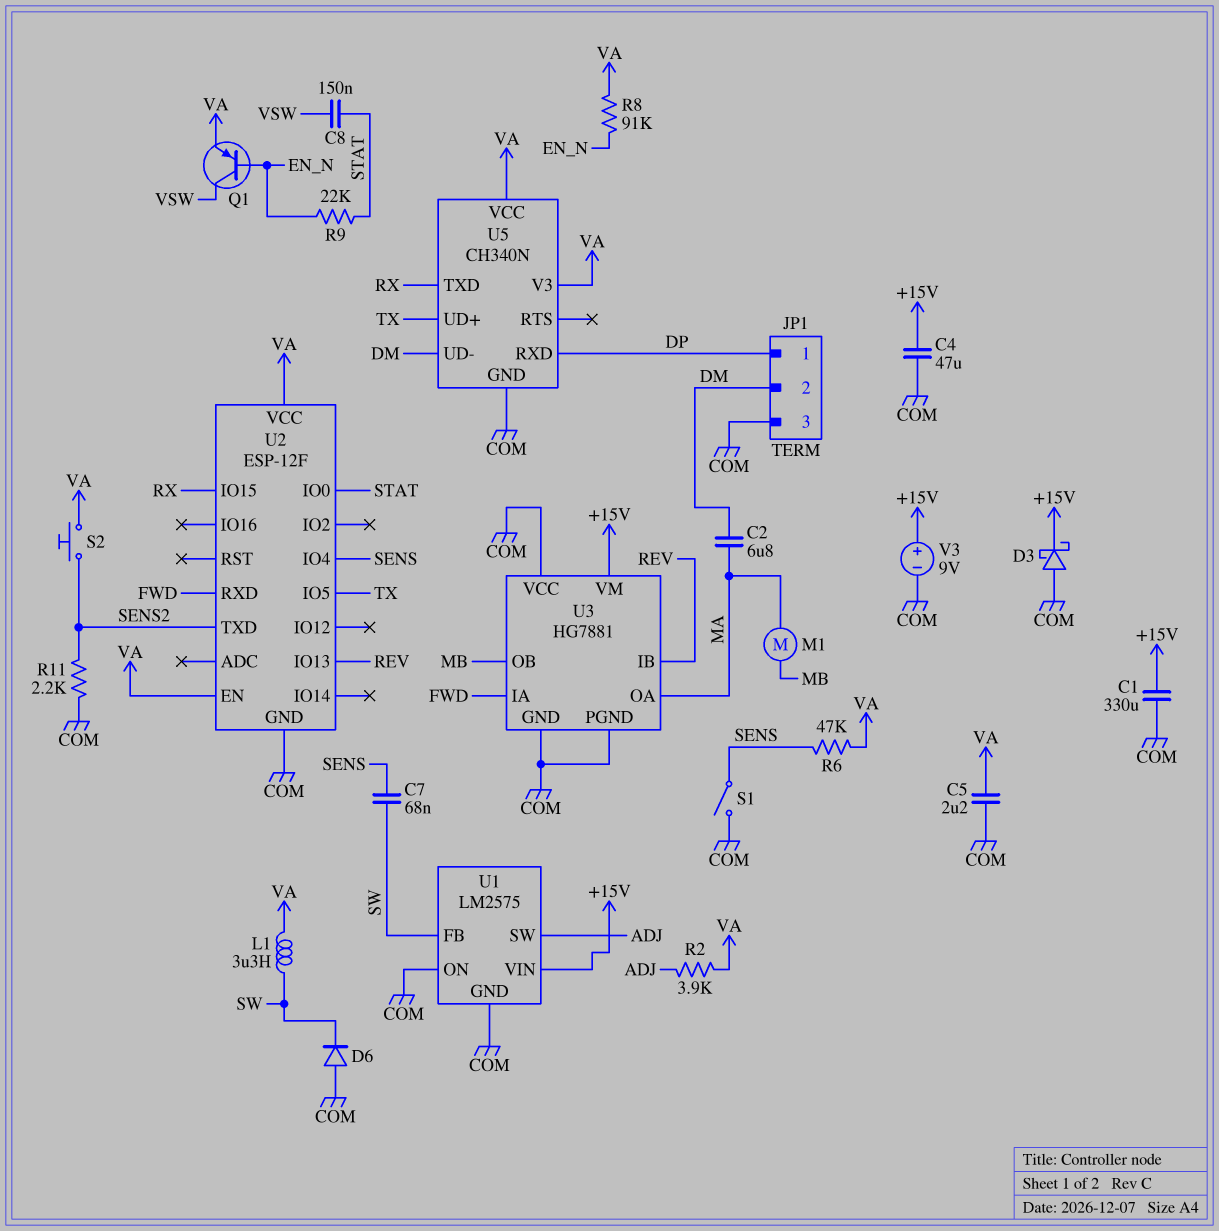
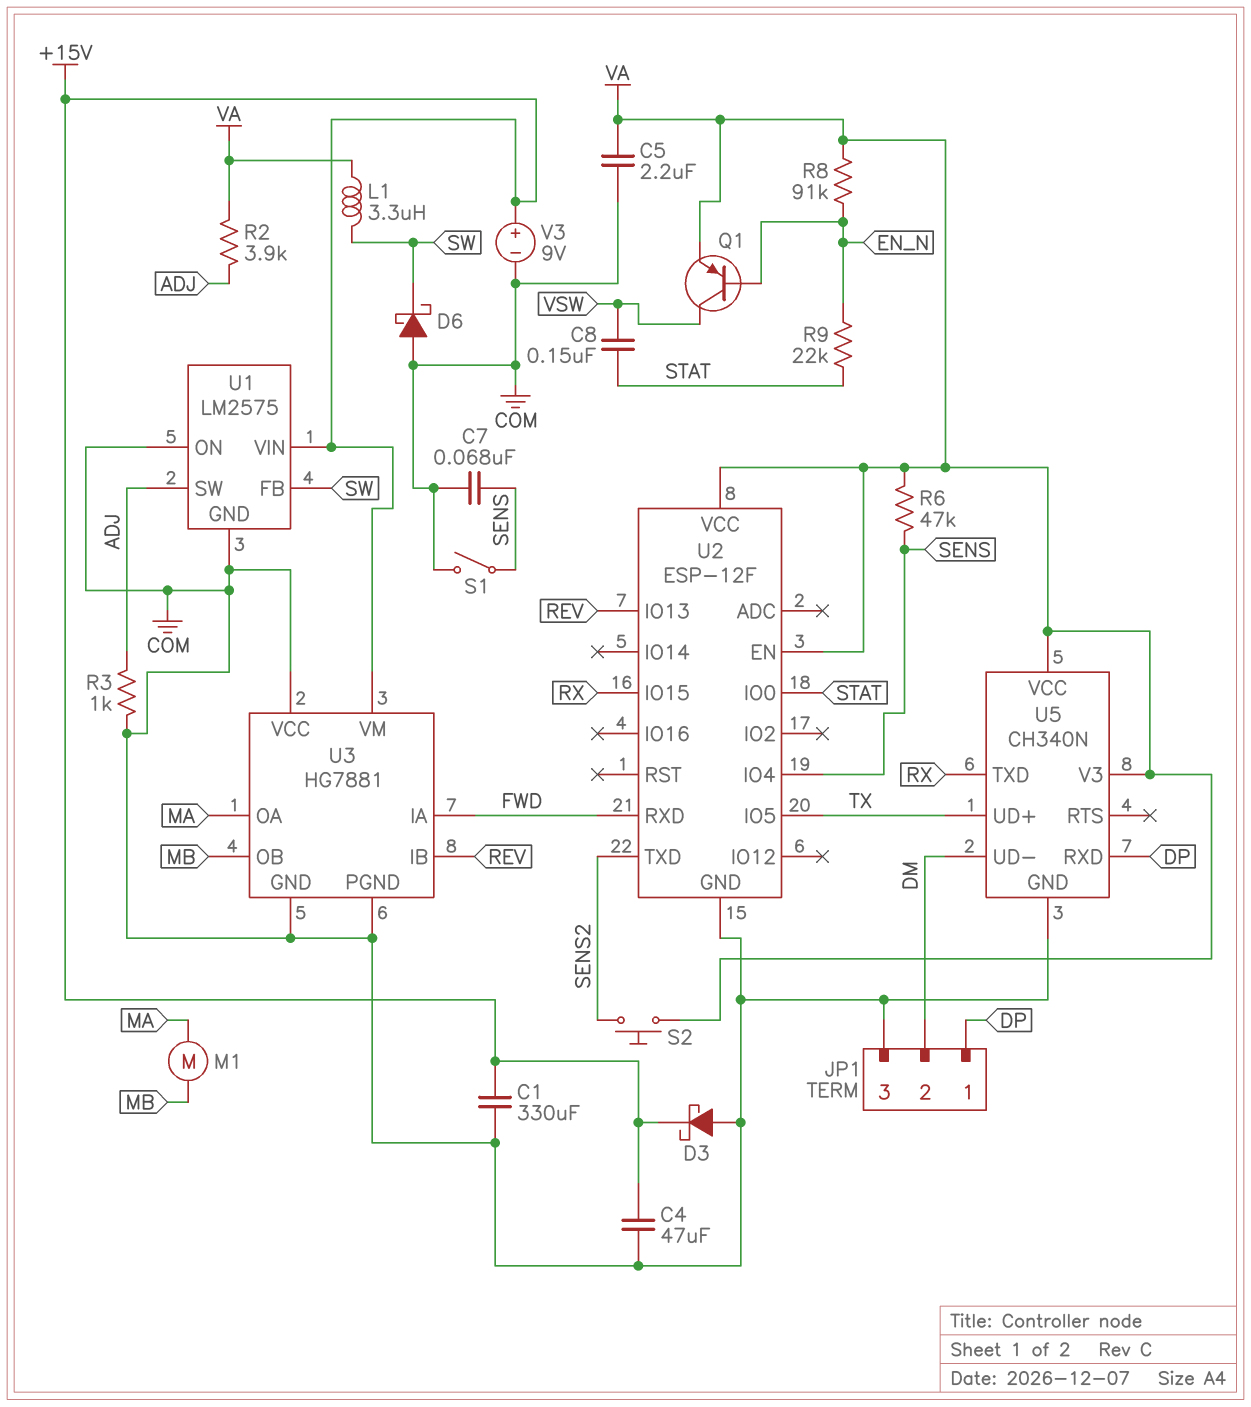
C2: 6.8uF (DM, MA) -> none
C7: 68nF (SENS, SW) -> 68nF (COM, SENS)
D6: diode (A COM, K SW) -> schottky (A COM, K SW)
R3: none -> 1k (ADJ, COM)
R11: 2.2k (COM, SENS2) -> none

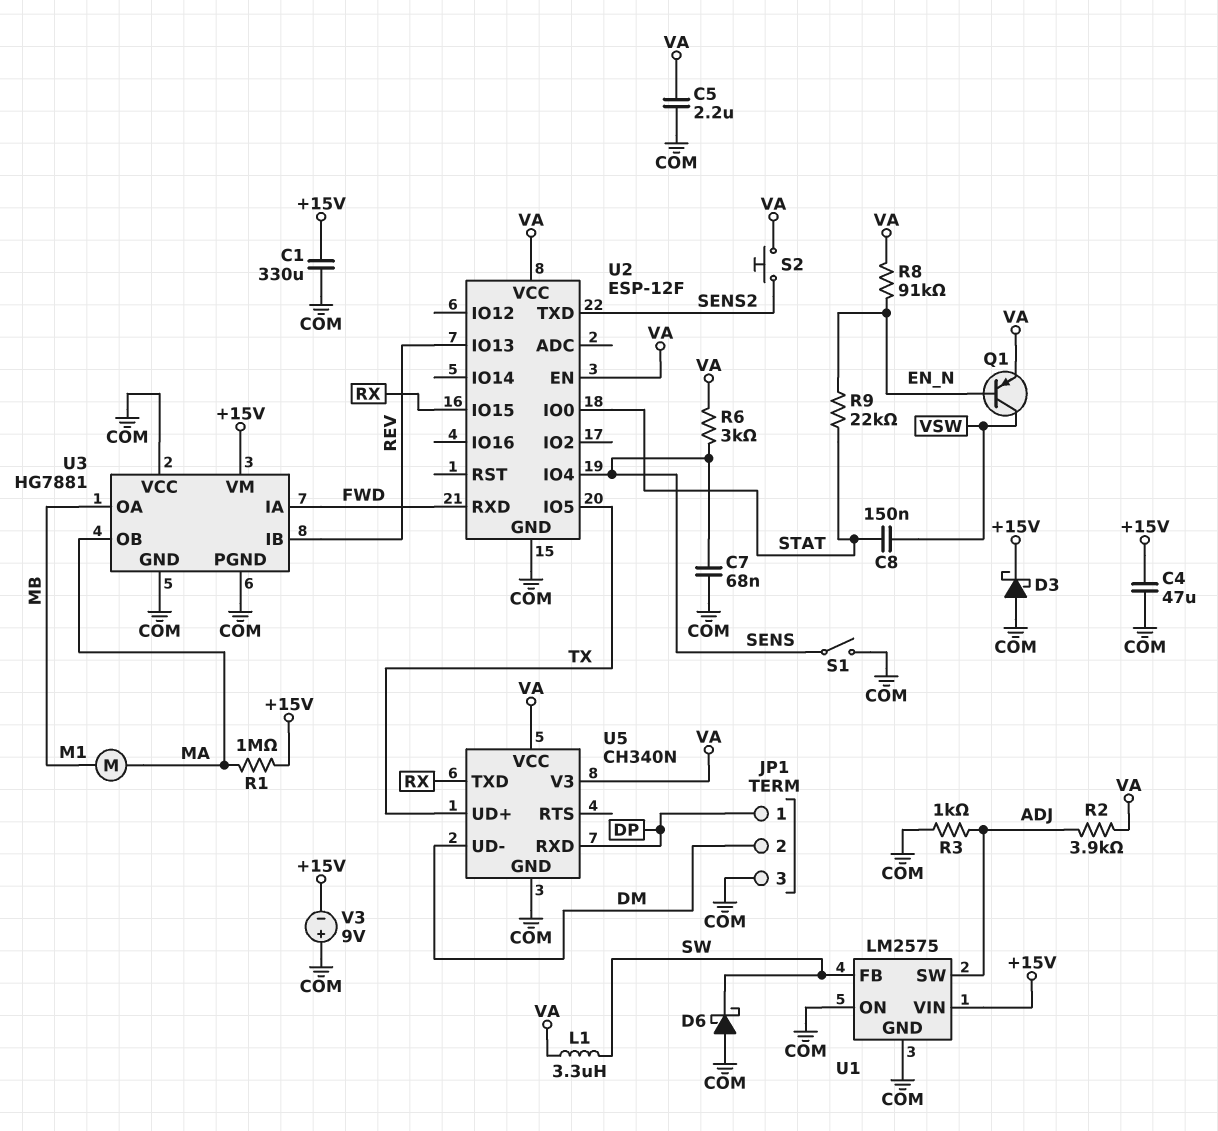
R1: none -> 1M (+15V, MA)
R6: 47k (SENS, VA) -> 3k (SENS, VA)
U3 pin OA: MA -> MB
U3 pin OB: MB -> MA
V3: 9V (plus +15V, minus COM) -> 9V (plus COM, minus +15V)

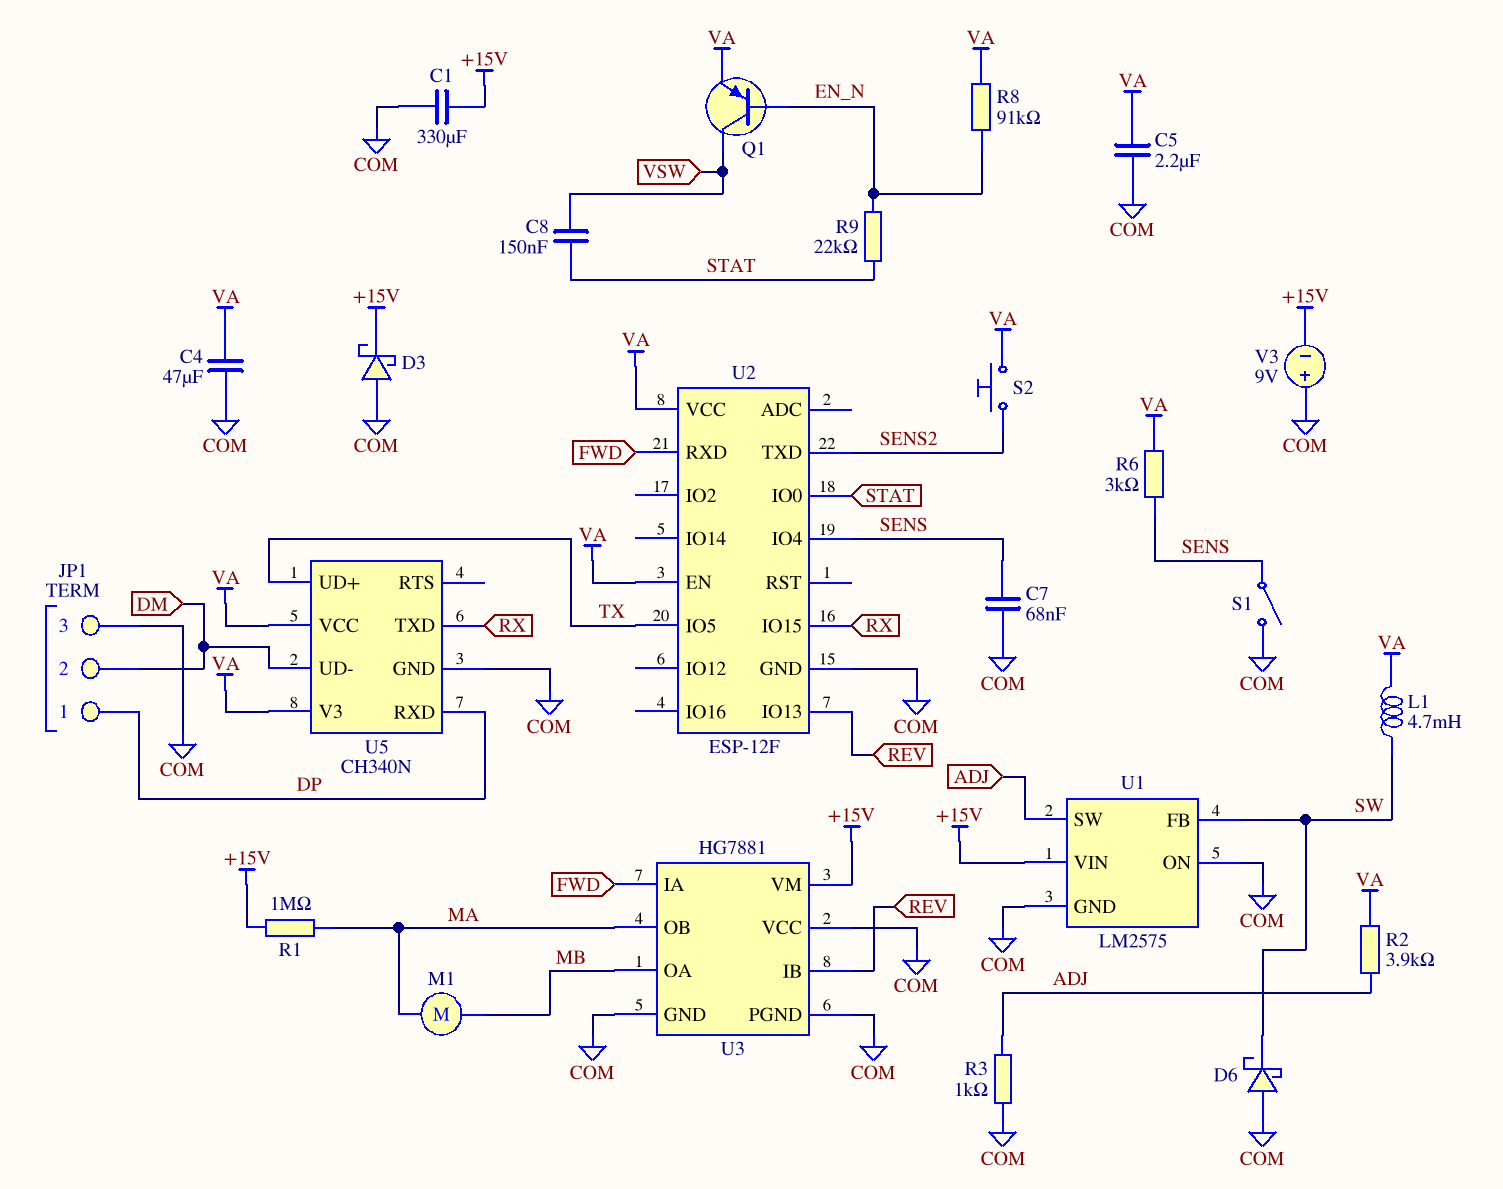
C4: 47uF (+15V, COM) -> 47uF (COM, VA)
L1: 3.3uH (SW, VA) -> 4.7mH (SW, VA)

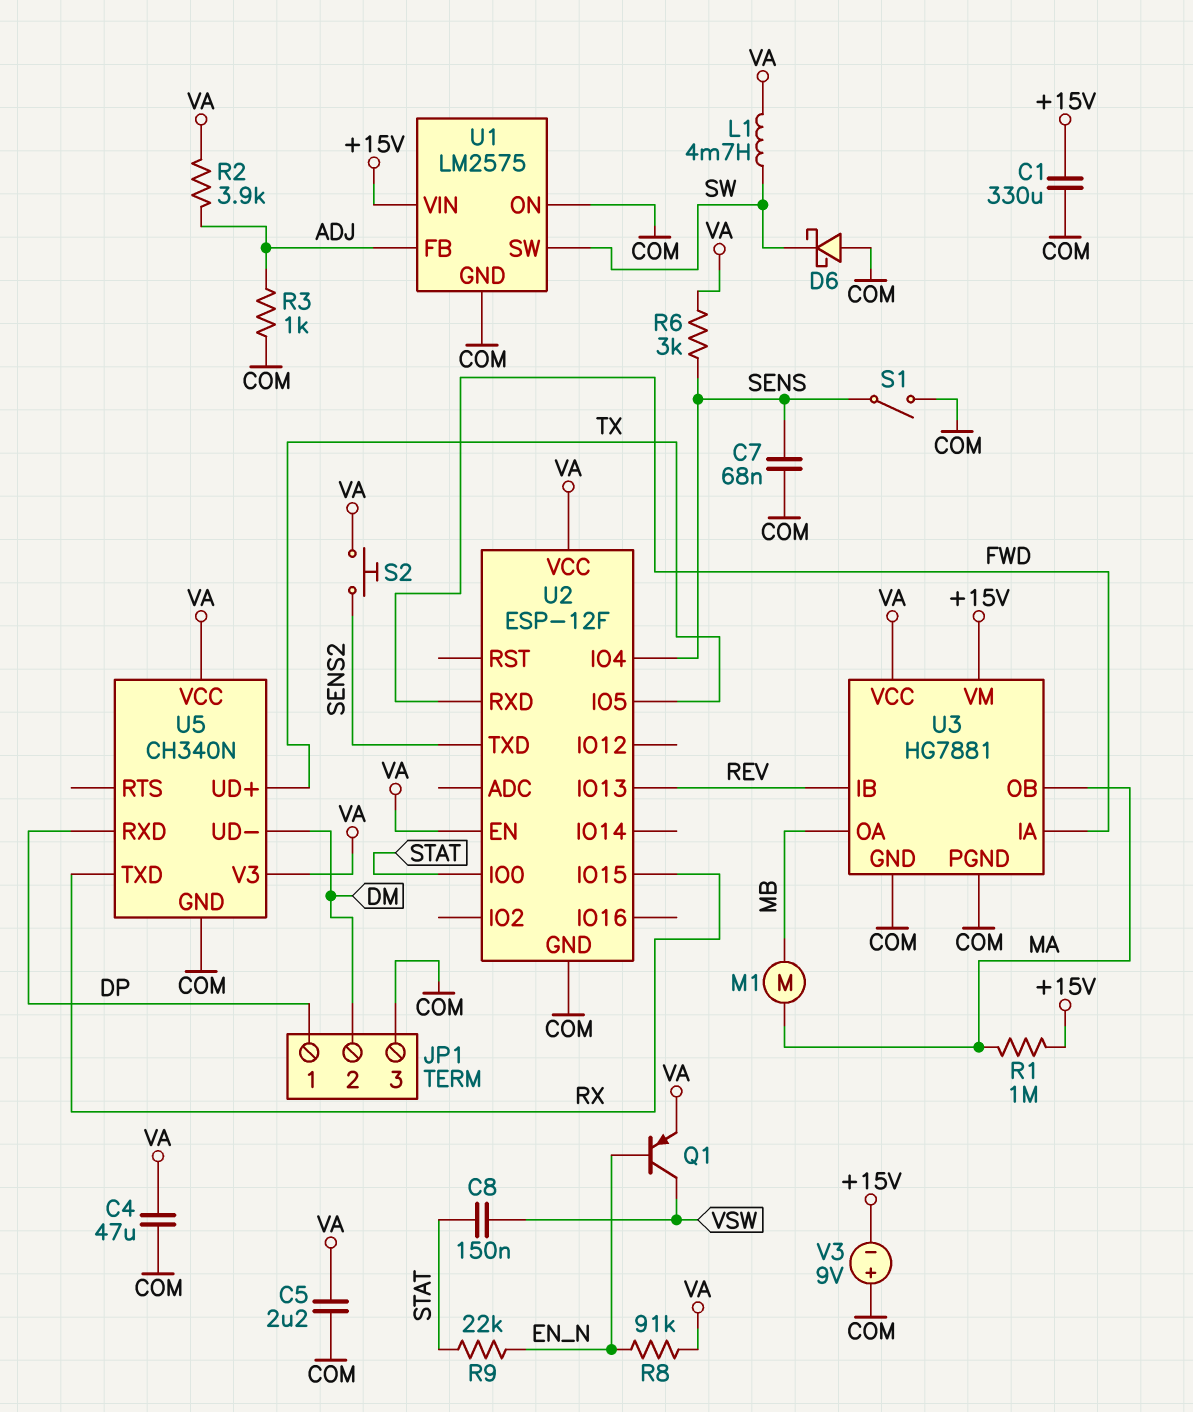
D3: schottky (A COM, K +15V) -> none
U1 pin FB: SW -> ADJ
U1 pin SW: ADJ -> SW
U3 pin VCC: COM -> VA

